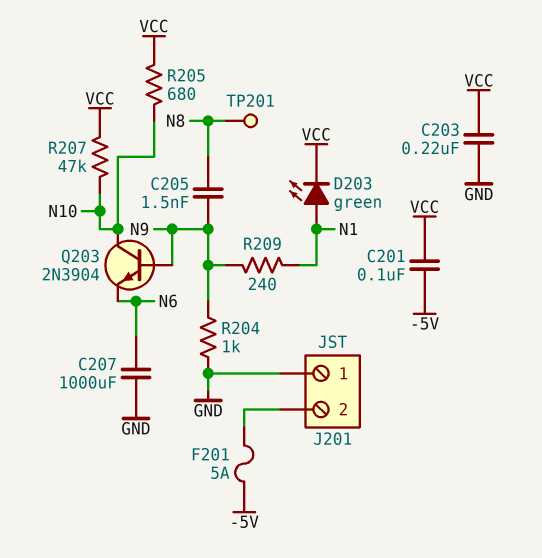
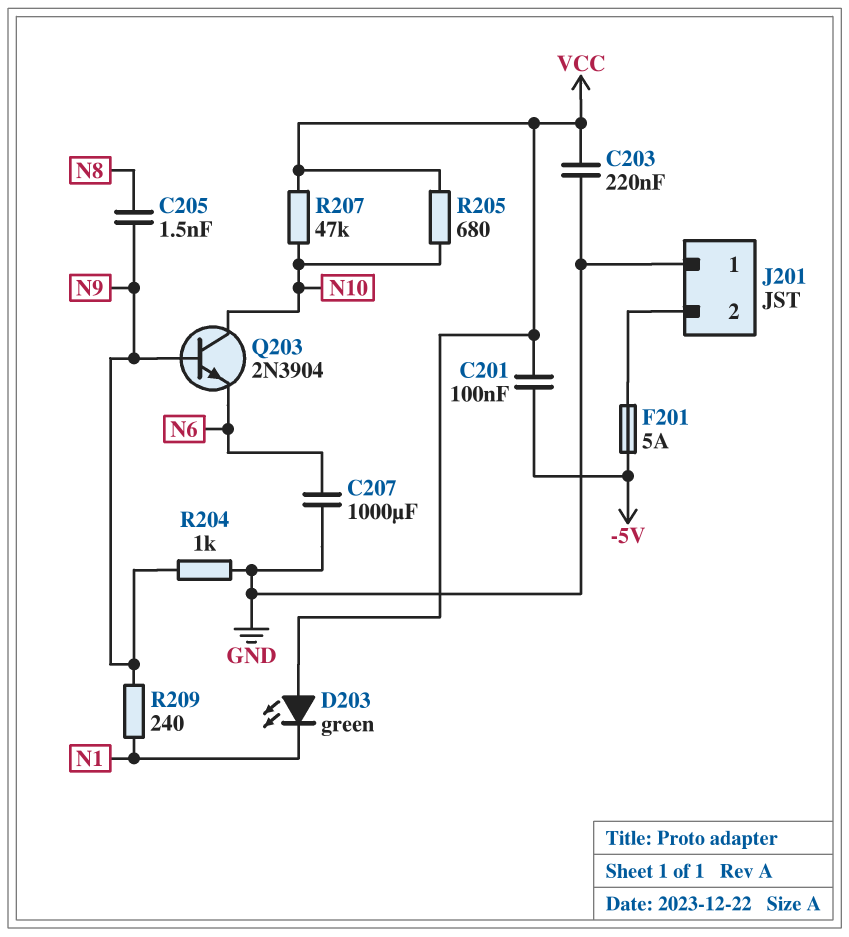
D203: LED green (A N1, K VCC) -> LED green (A VCC, K N1)
TP201: test point (N8) -> none

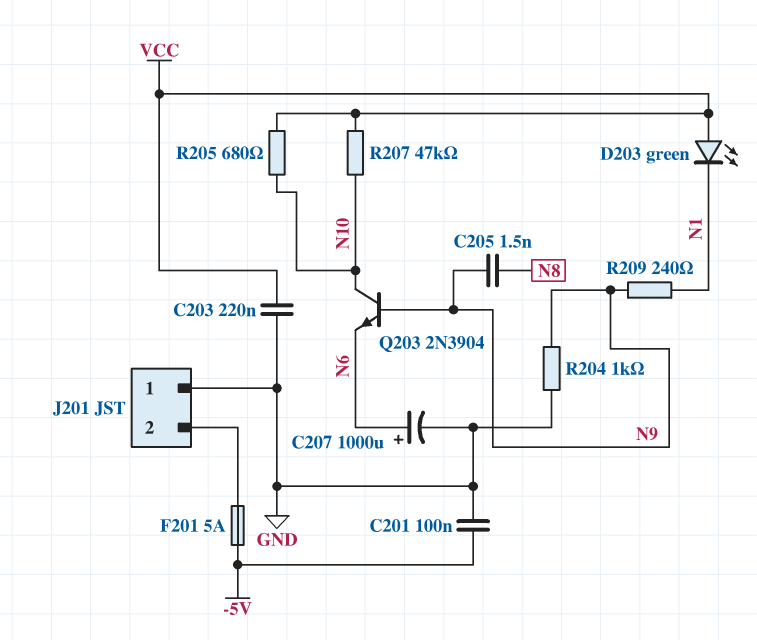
C201: 100nF (-5V, VCC) -> 100nF (-5V, GND)
C207: 1000uF (GND, N6) -> 1000uF (plus N6, minus GND)

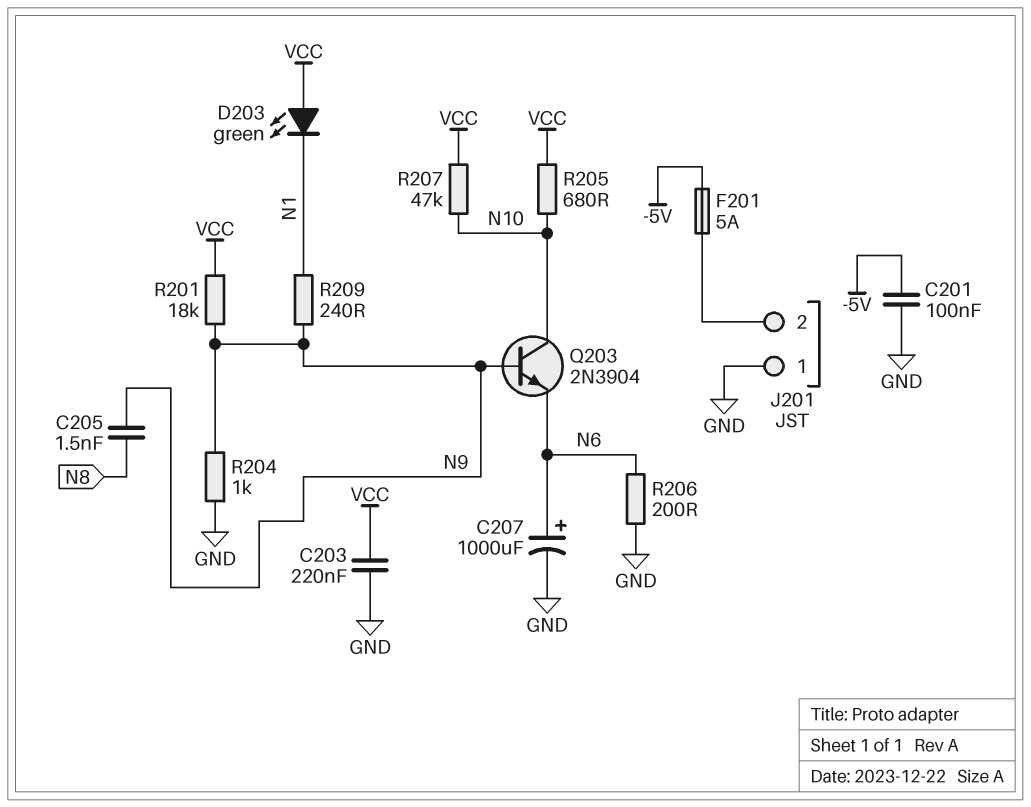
R201: none -> 18k (N9, VCC)
R206: none -> 200 (GND, N6)

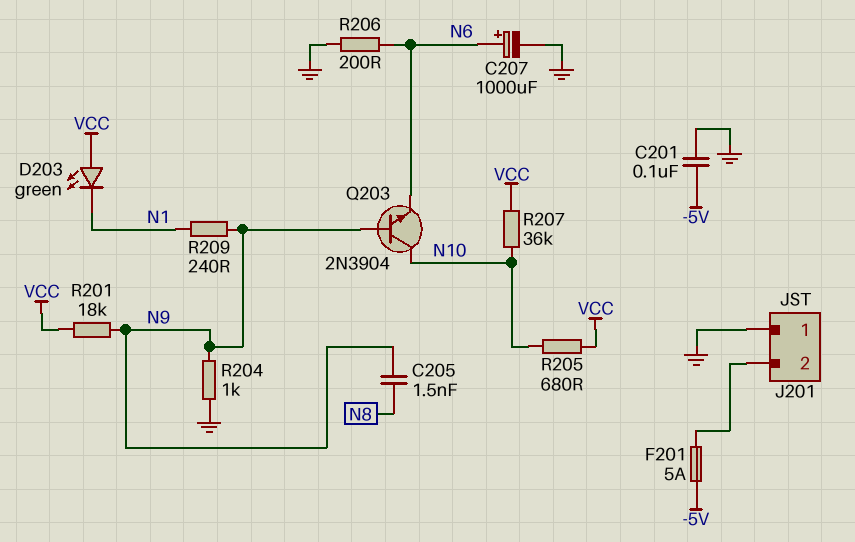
C203: 220nF (GND, VCC) -> none
R207: 47k (N10, VCC) -> 36k (N10, VCC)

